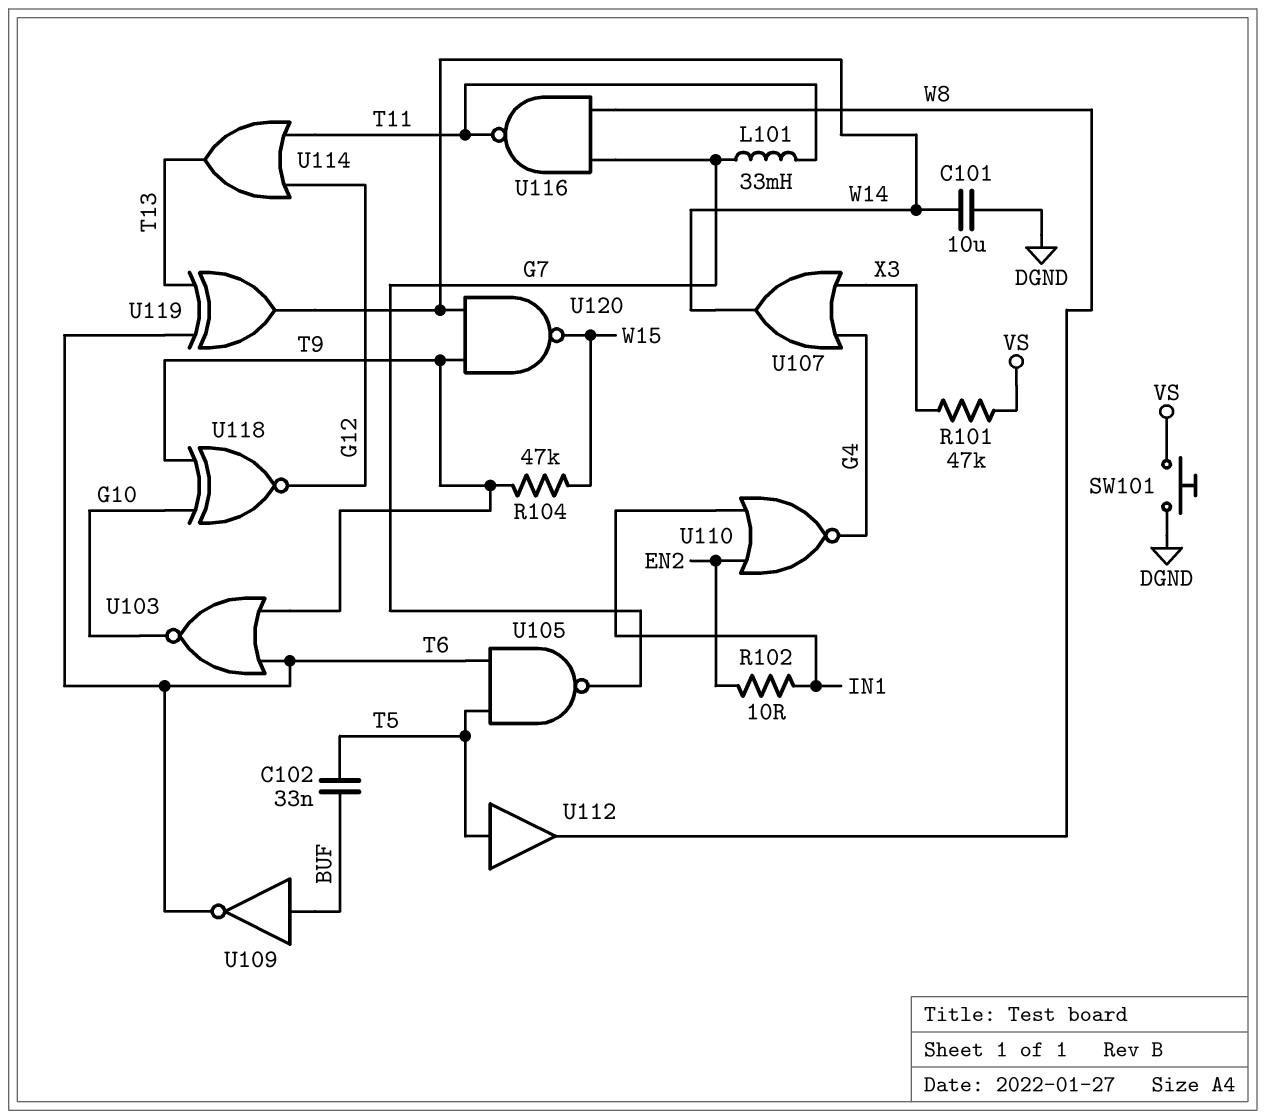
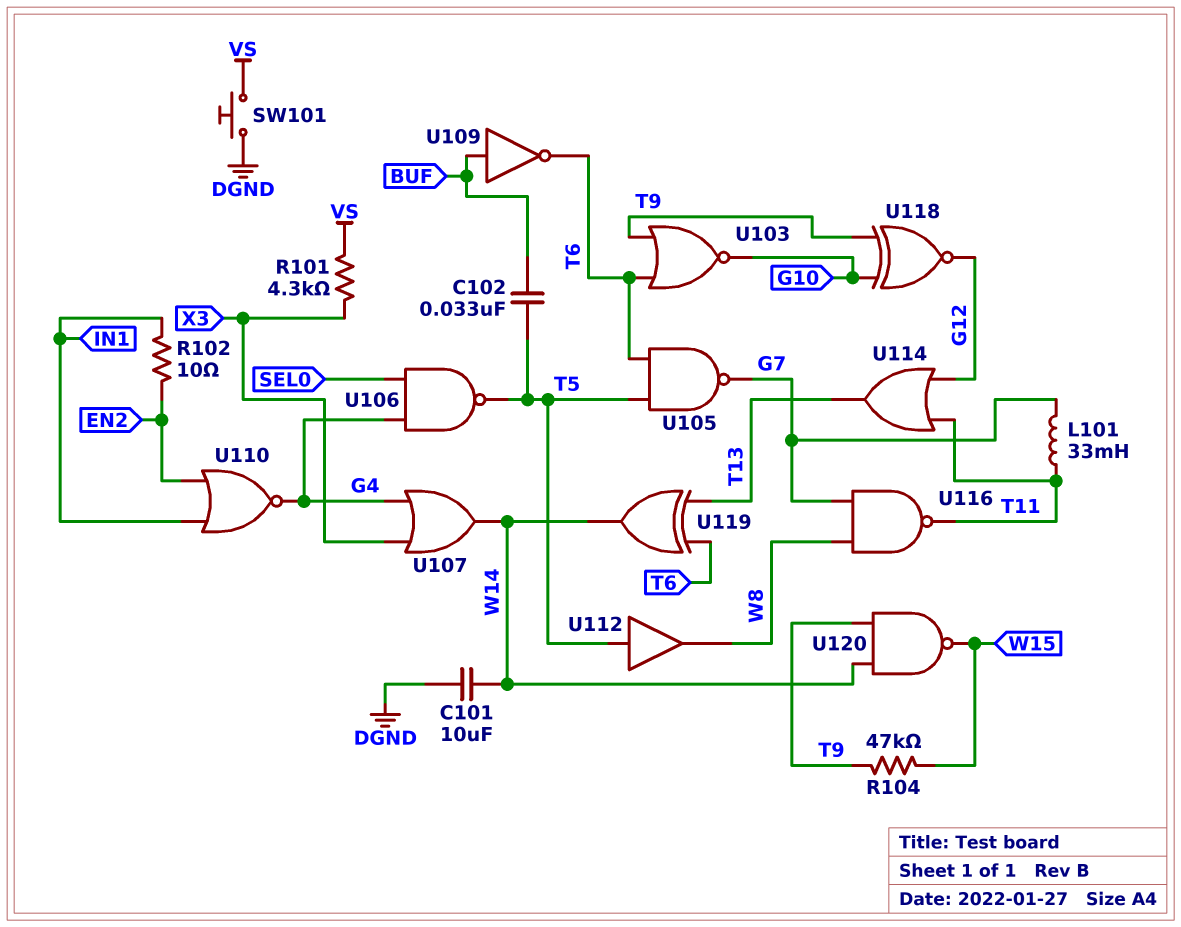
R101: 47k (VS, X3) -> 4.3k (VS, X3)
U106: none -> NAND (in G4, in SEL0, out T5)

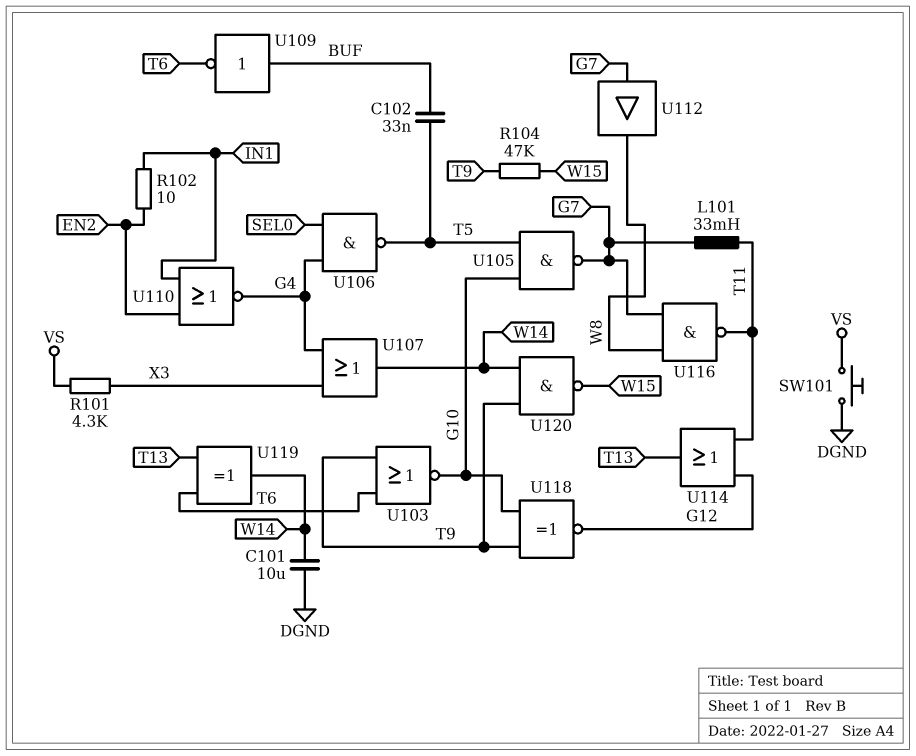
U105: NAND (in T5, in T6, out G7) -> NAND (in G10, in T5, out G7)
U112: buffer (in T5, out W8) -> buffer (in G7, out W8)

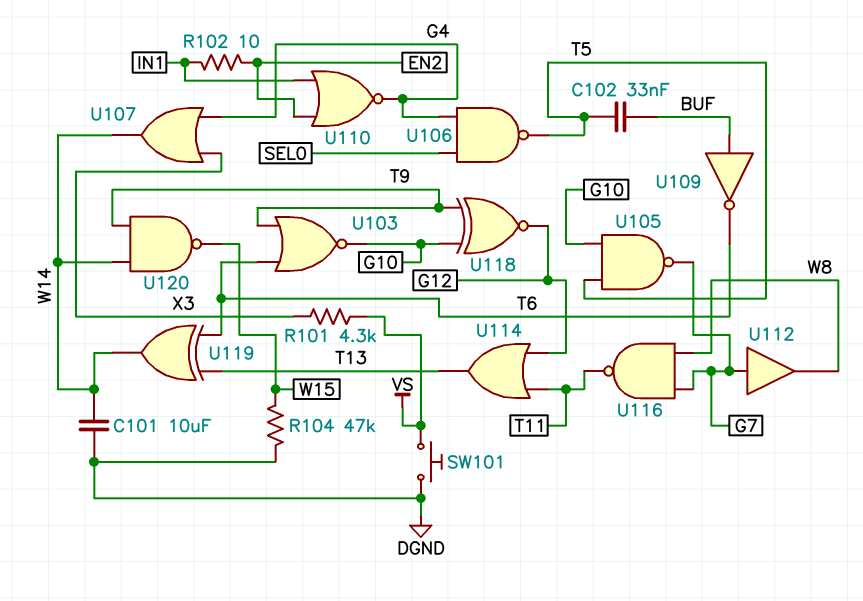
L101: 33mH (G7, T11) -> none
R104: 47k (T9, W15) -> 47k (DGND, W15)

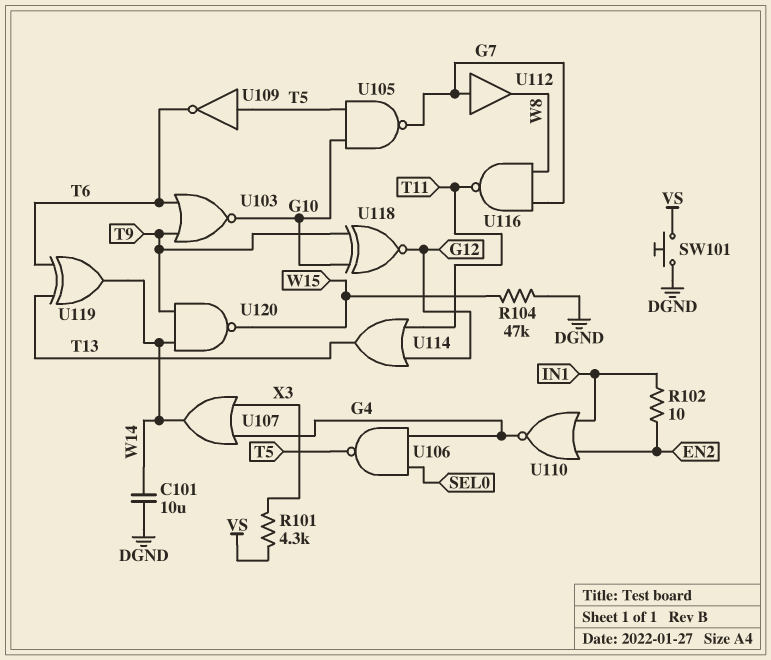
C102: 33nF (BUF, T5) -> none
U109: NOT (in BUF, out T6) -> NOT (in T5, out T6)

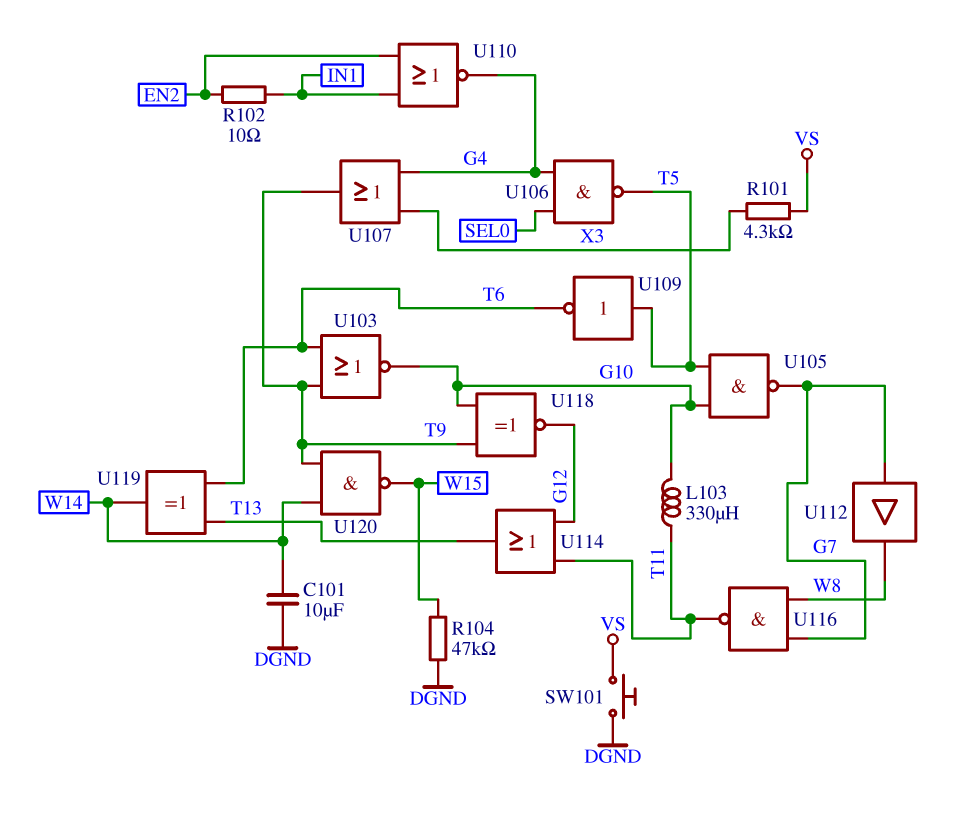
L103: none -> 330uH (G10, T11)
U107: OR (in G4, in X3, out W14) -> OR (in G4, in X3, out T9)

